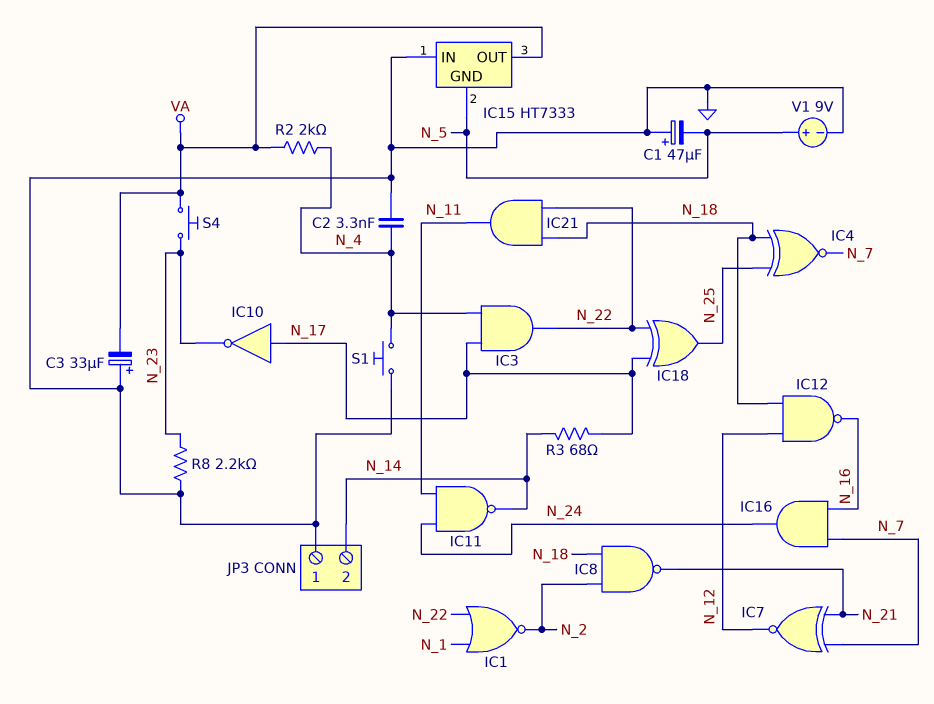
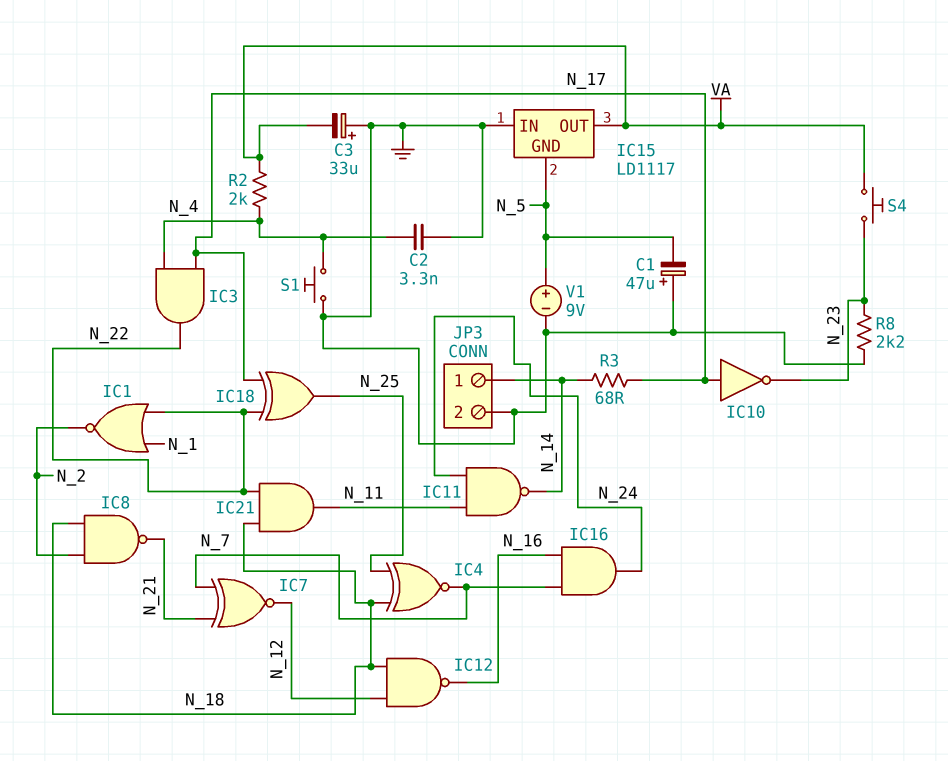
IC15: HT7333 -> LD1117
JP3 pin 1: GND -> N_14
JP3 pin 2: N_14 -> GND

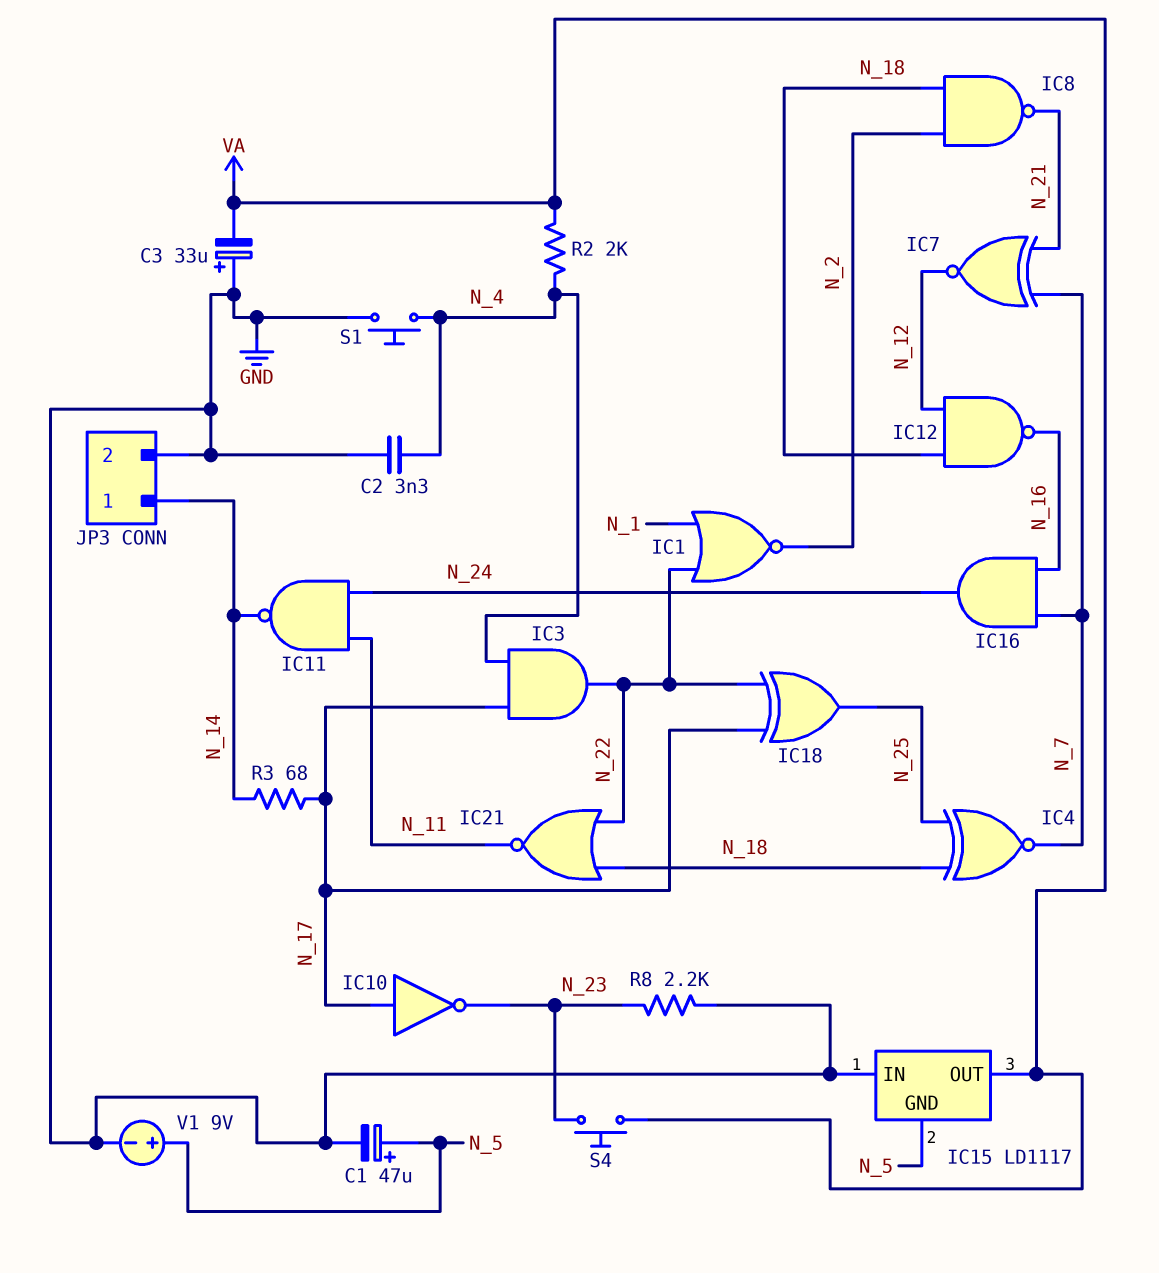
C1: 47uF (plus GND, minus N_5) -> 47uF (plus N_5, minus GND)
IC21: AND (in N_18, in N_22, out N_11) -> NOR (in N_18, in N_22, out N_11)

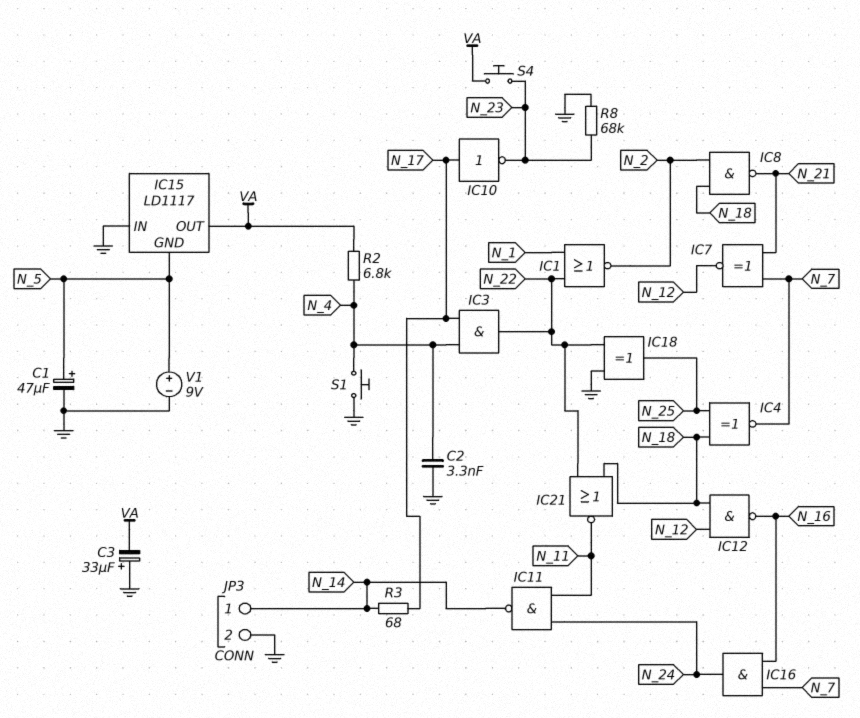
IC18: XOR (in N_17, in N_22, out N_25) -> XOR (in GND, in N_22, out N_25)
R2: 2k (N_4, VA) -> 6.8k (N_4, VA)
R8: 2.2k (GND, N_23) -> 68k (GND, N_23)

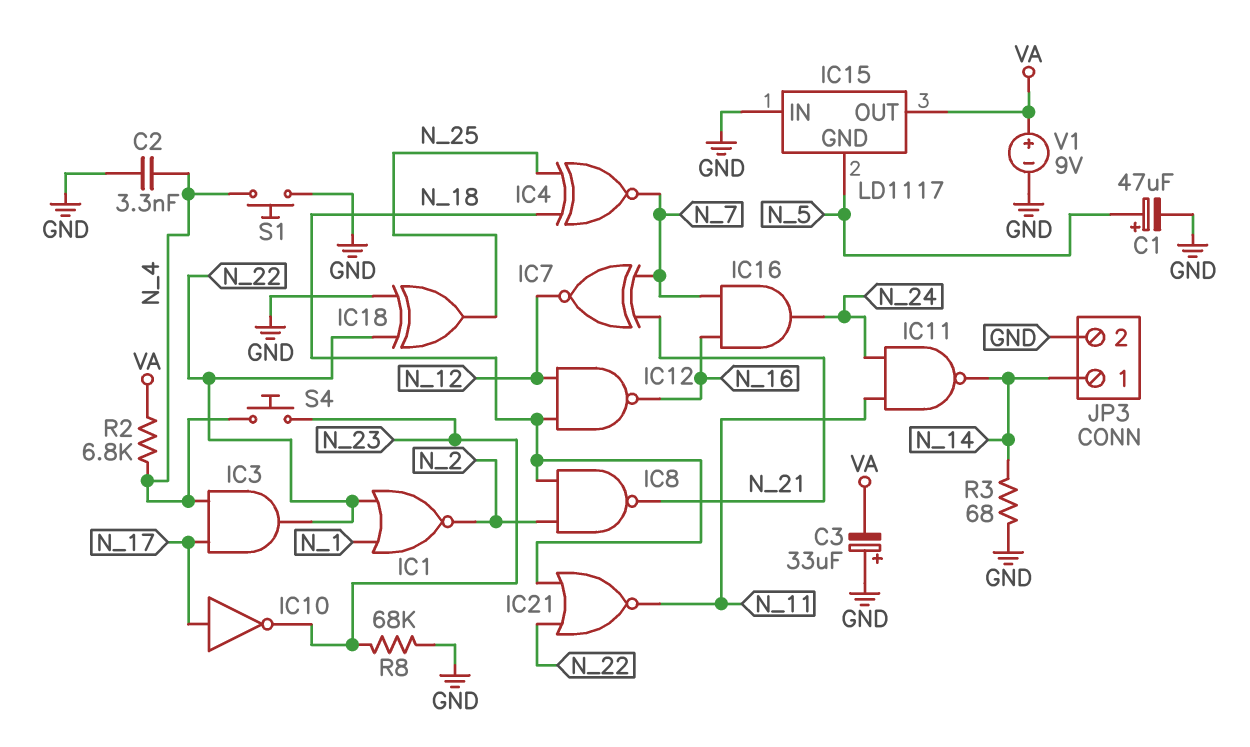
R3: 68 (N_14, N_17) -> 68 (GND, N_14)
S4: button (N_23, VA) -> button (N_4, N_23)
V1: 9V (plus N_5, minus GND) -> 9V (plus VA, minus GND)

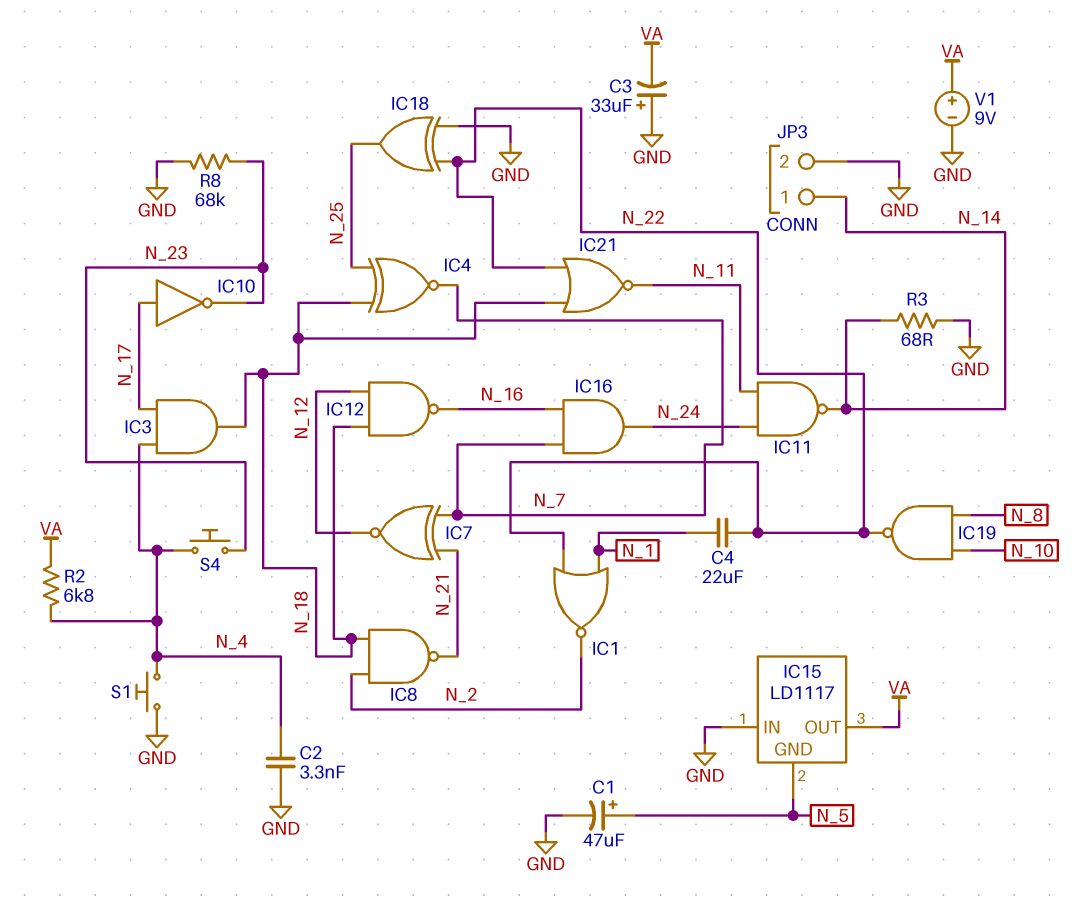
C4: none -> 22uF (N_1, N_22)
IC3: AND (in N_4, in N_17, out N_22) -> AND (in N_4, in N_17, out N_18)
IC19: none -> NAND (in N_8, in N_10, out N_22)

